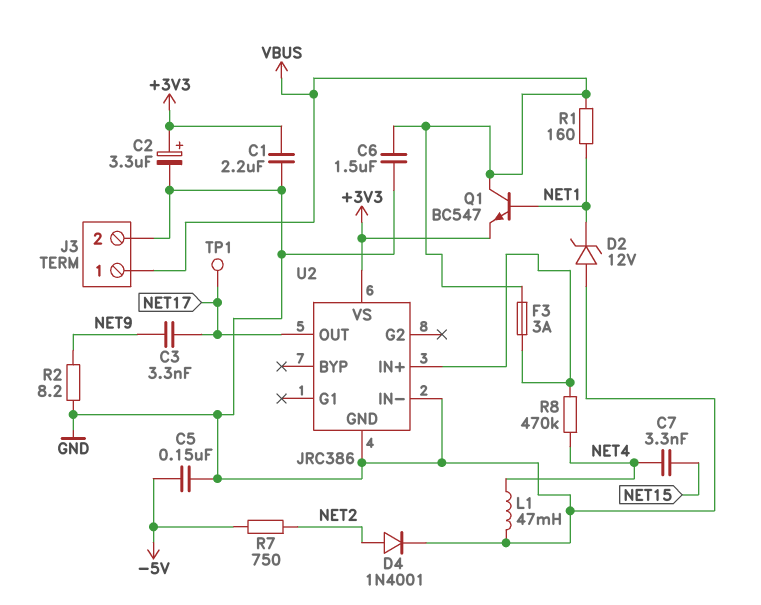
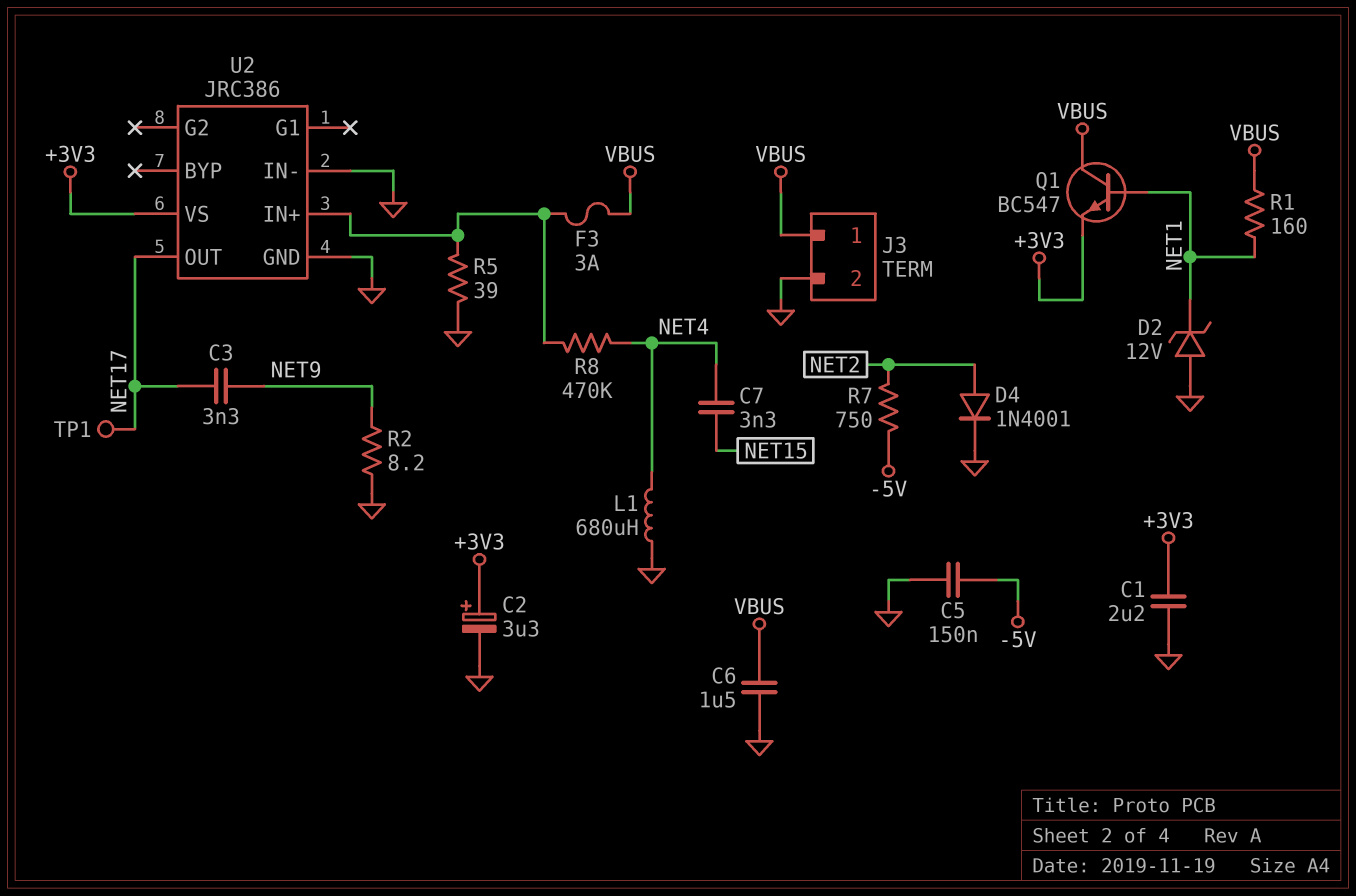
L1: 47mH (GND, NET4) -> 680uH (GND, NET4)
R5: none -> 39 (GND, U2/IN+)

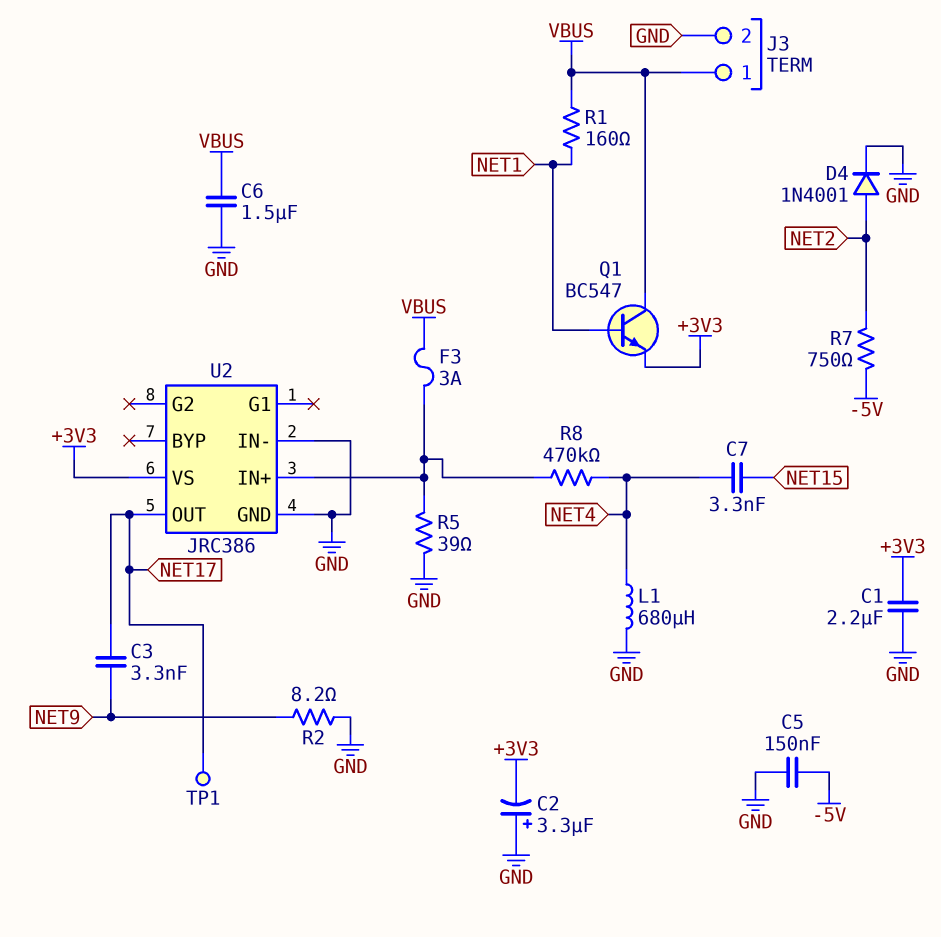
C2: 3.3uF (plus +3V3, minus GND) -> 3.3uF (plus GND, minus +3V3)
D2: zener 12V (A GND, K NET1) -> none

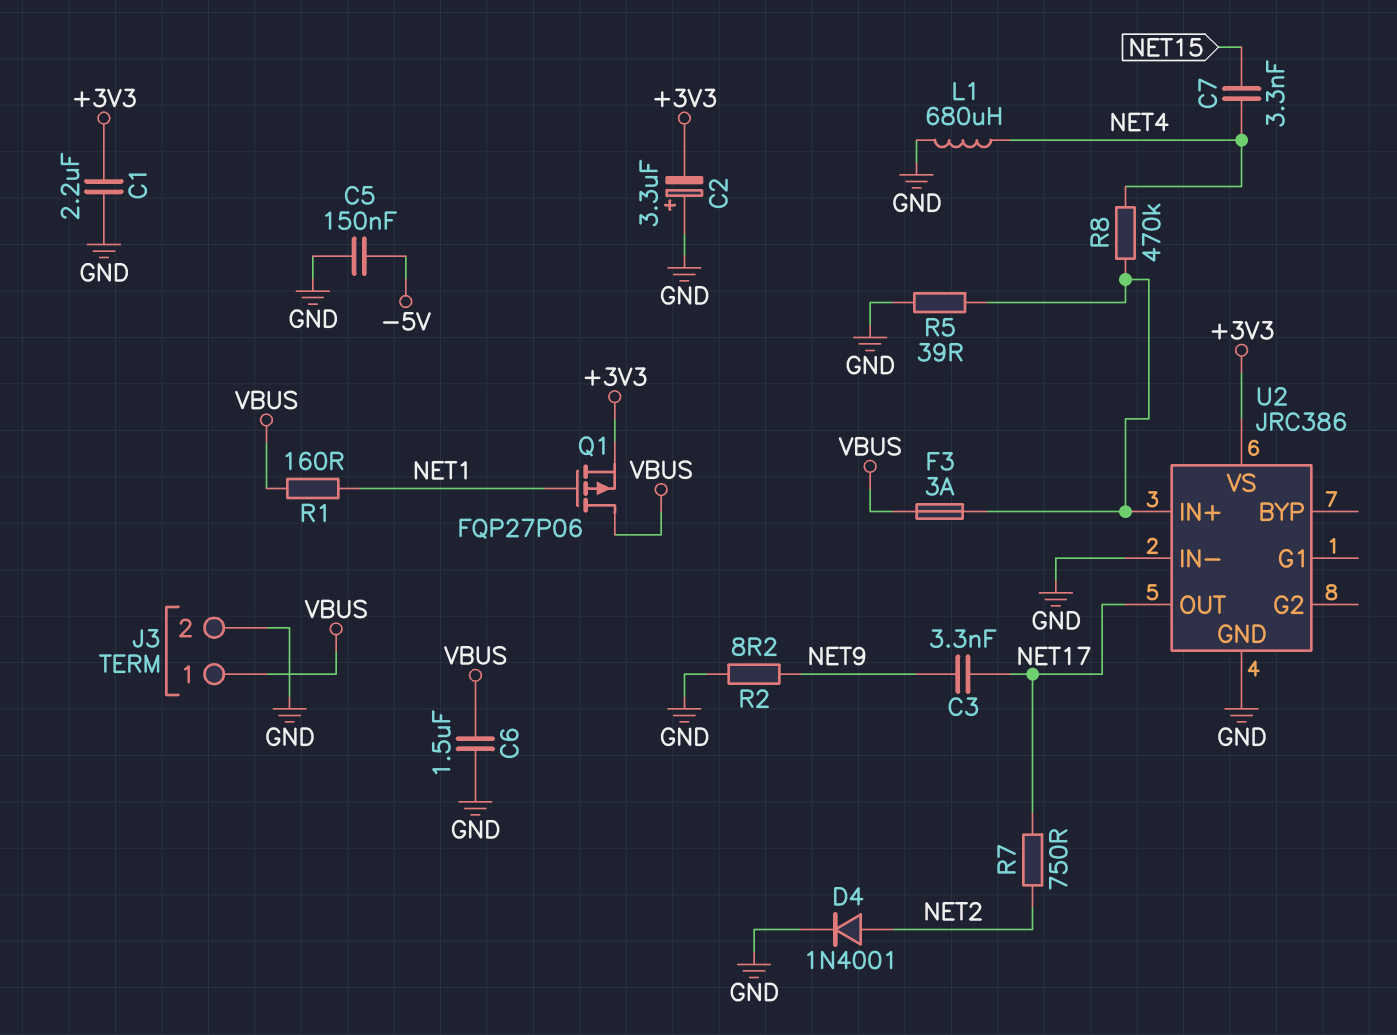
Q1: NPN BC547 (B NET1, C VBUS, E +3V3) -> PMOS FQP27P06 (G NET1, D VBUS, S +3V3)
R7: 750 (-5V, NET2) -> 750 (NET2, NET17)
TP1: test point (NET17) -> none

